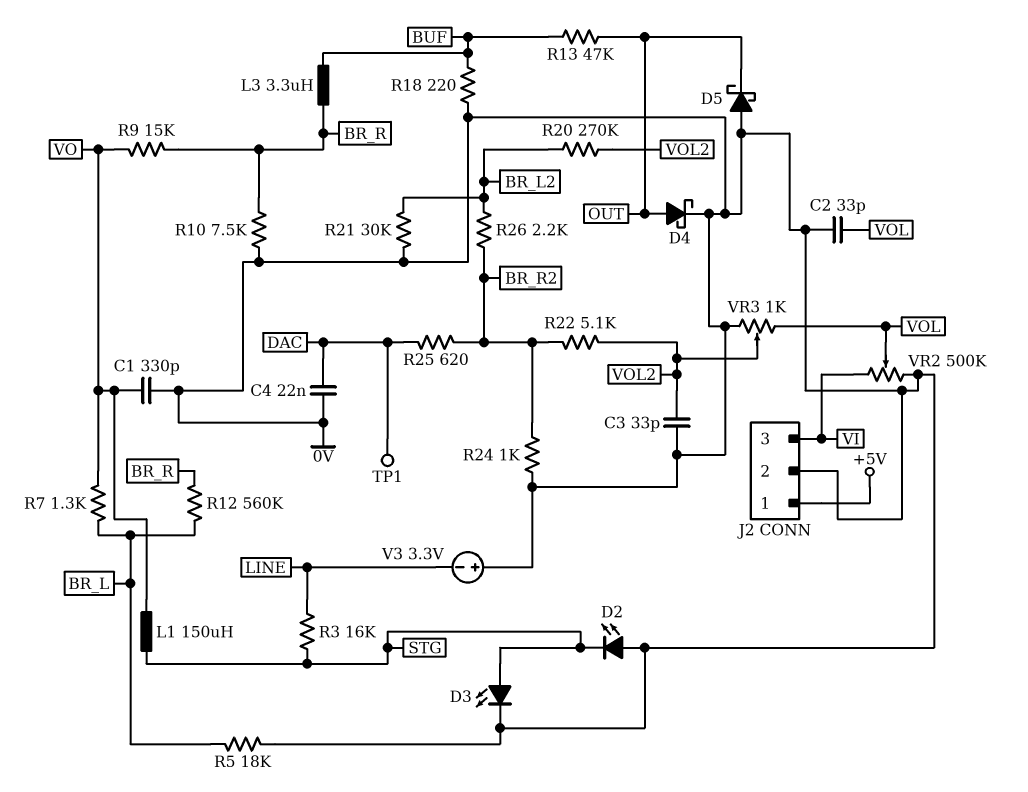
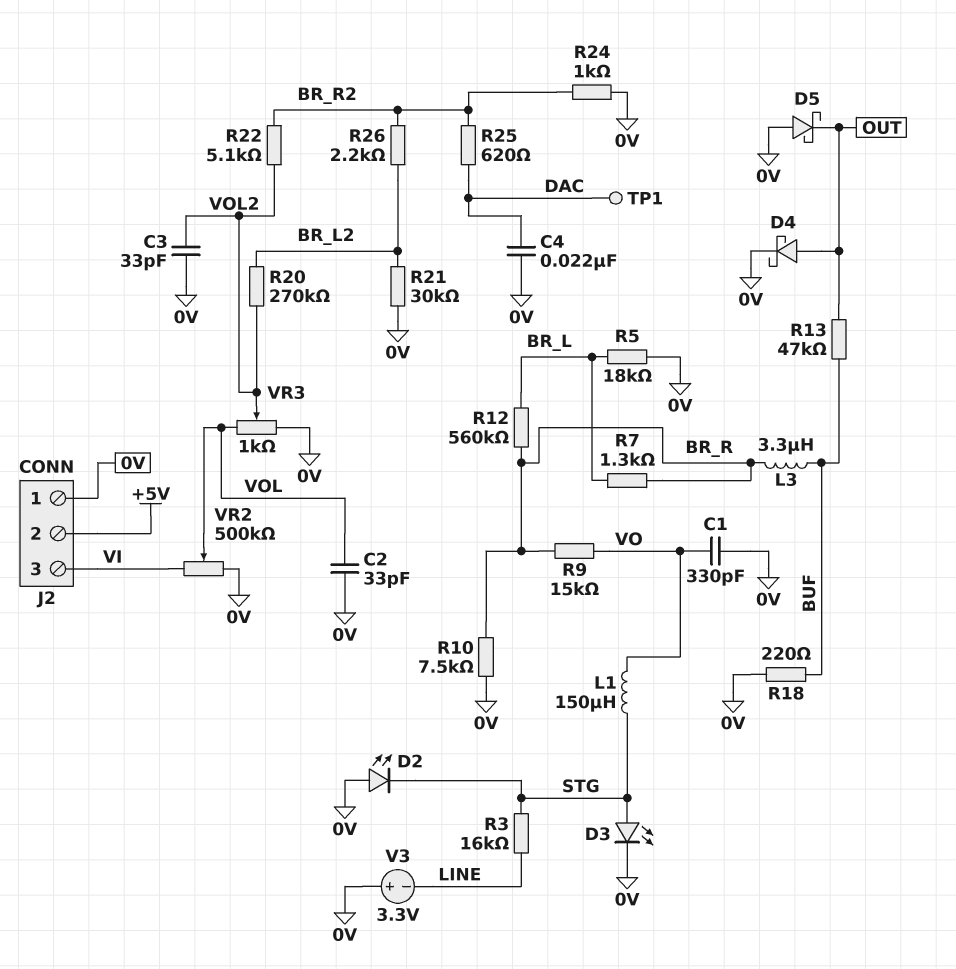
J2 pin 1: +5V -> 0V
J2 pin 2: 0V -> +5V
R7: 1.3k (BR_L, VO) -> 1.3k (BR_L, BR_R)

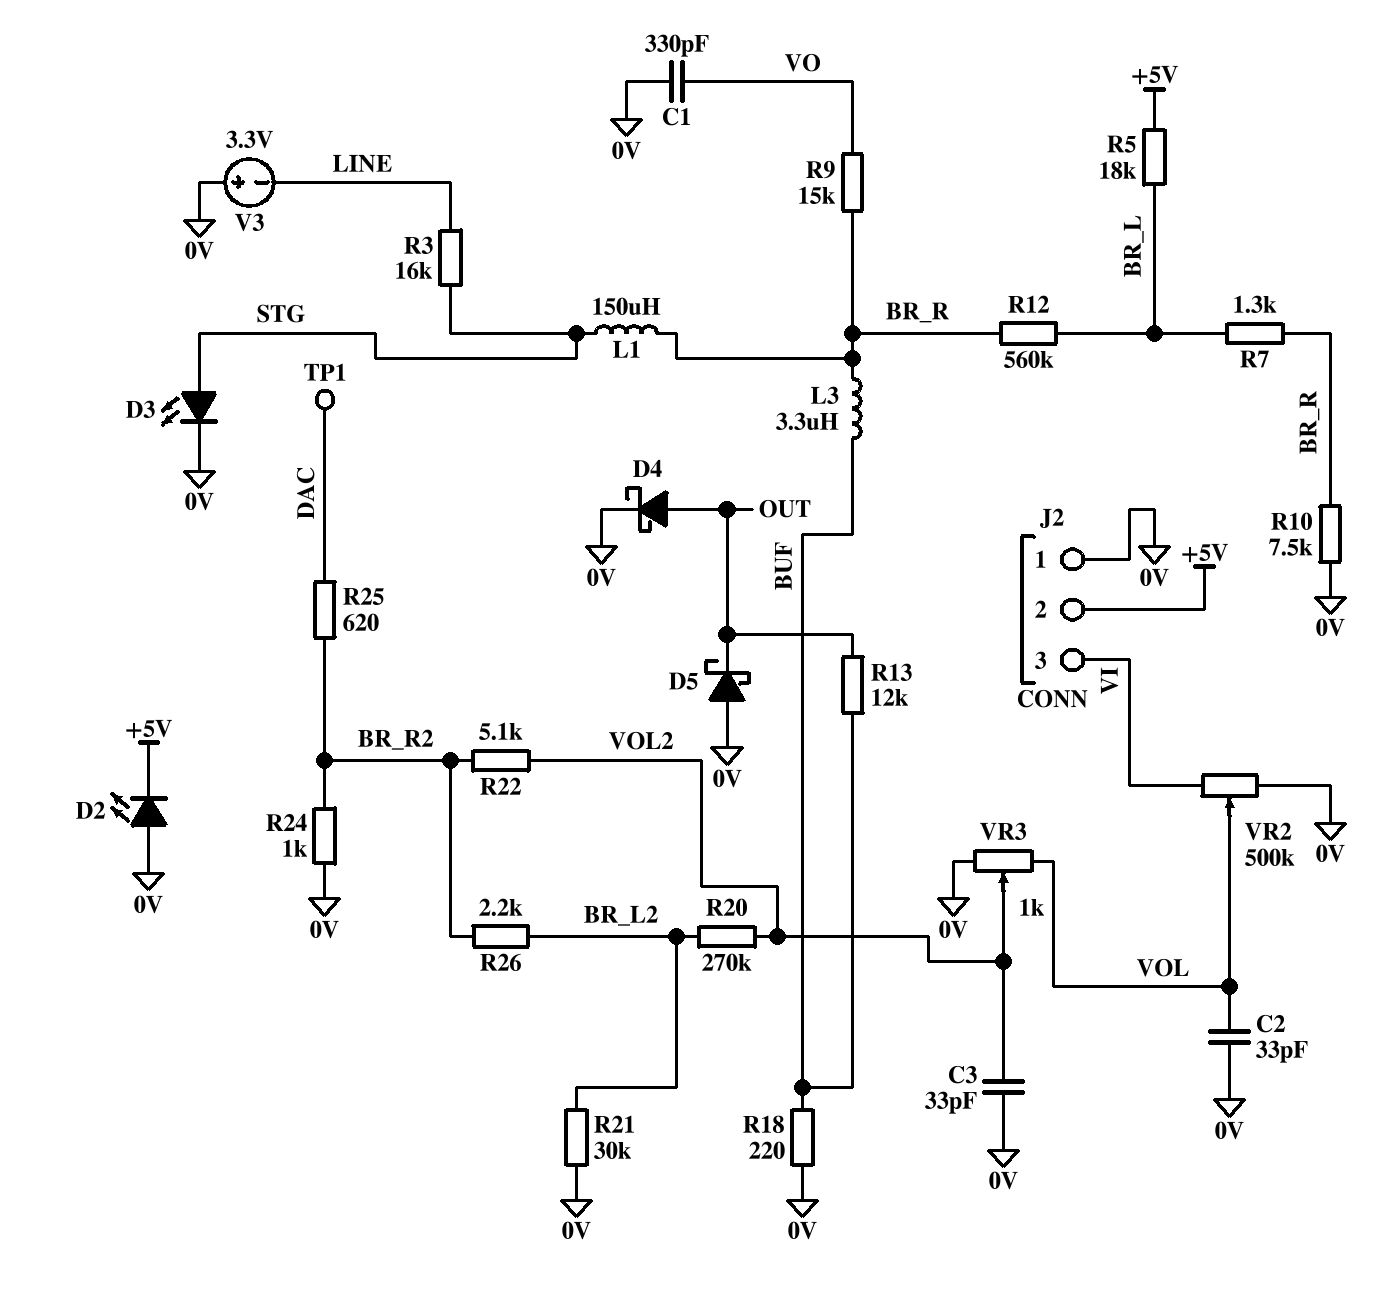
C4: 22nF (0V, DAC) -> none
D2: LED (A 0V, K STG) -> LED (A 0V, K +5V)
L1: 150uH (STG, VO) -> 150uH (BR_R, STG)
R5: 18k (0V, BR_L) -> 18k (+5V, BR_L)
R13: 47k (BUF, OUT) -> 12k (BUF, OUT)

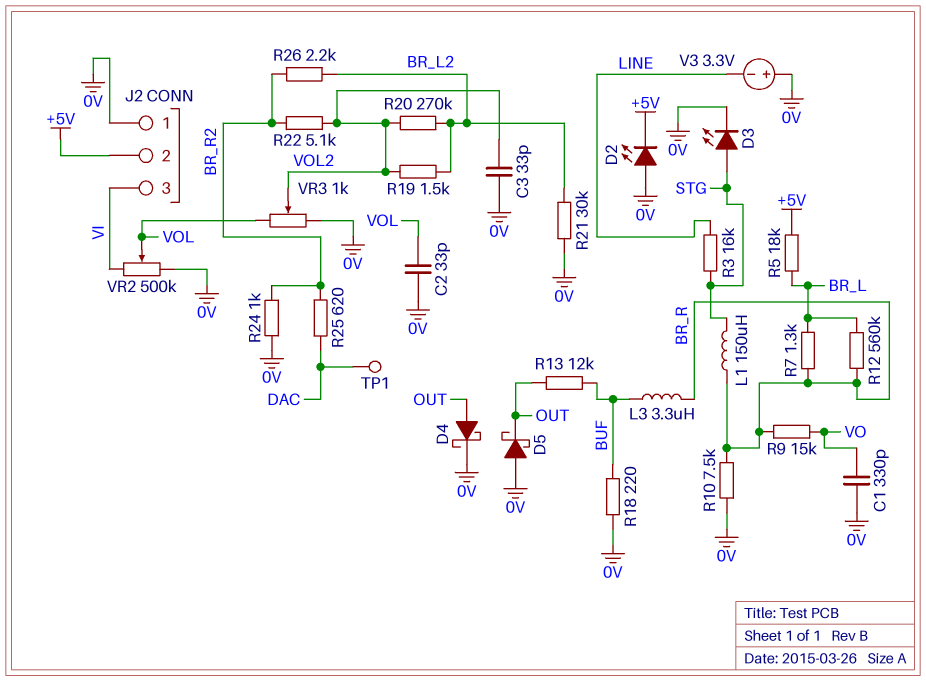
R19: none -> 1.5k (BR_L2, VOL2)

